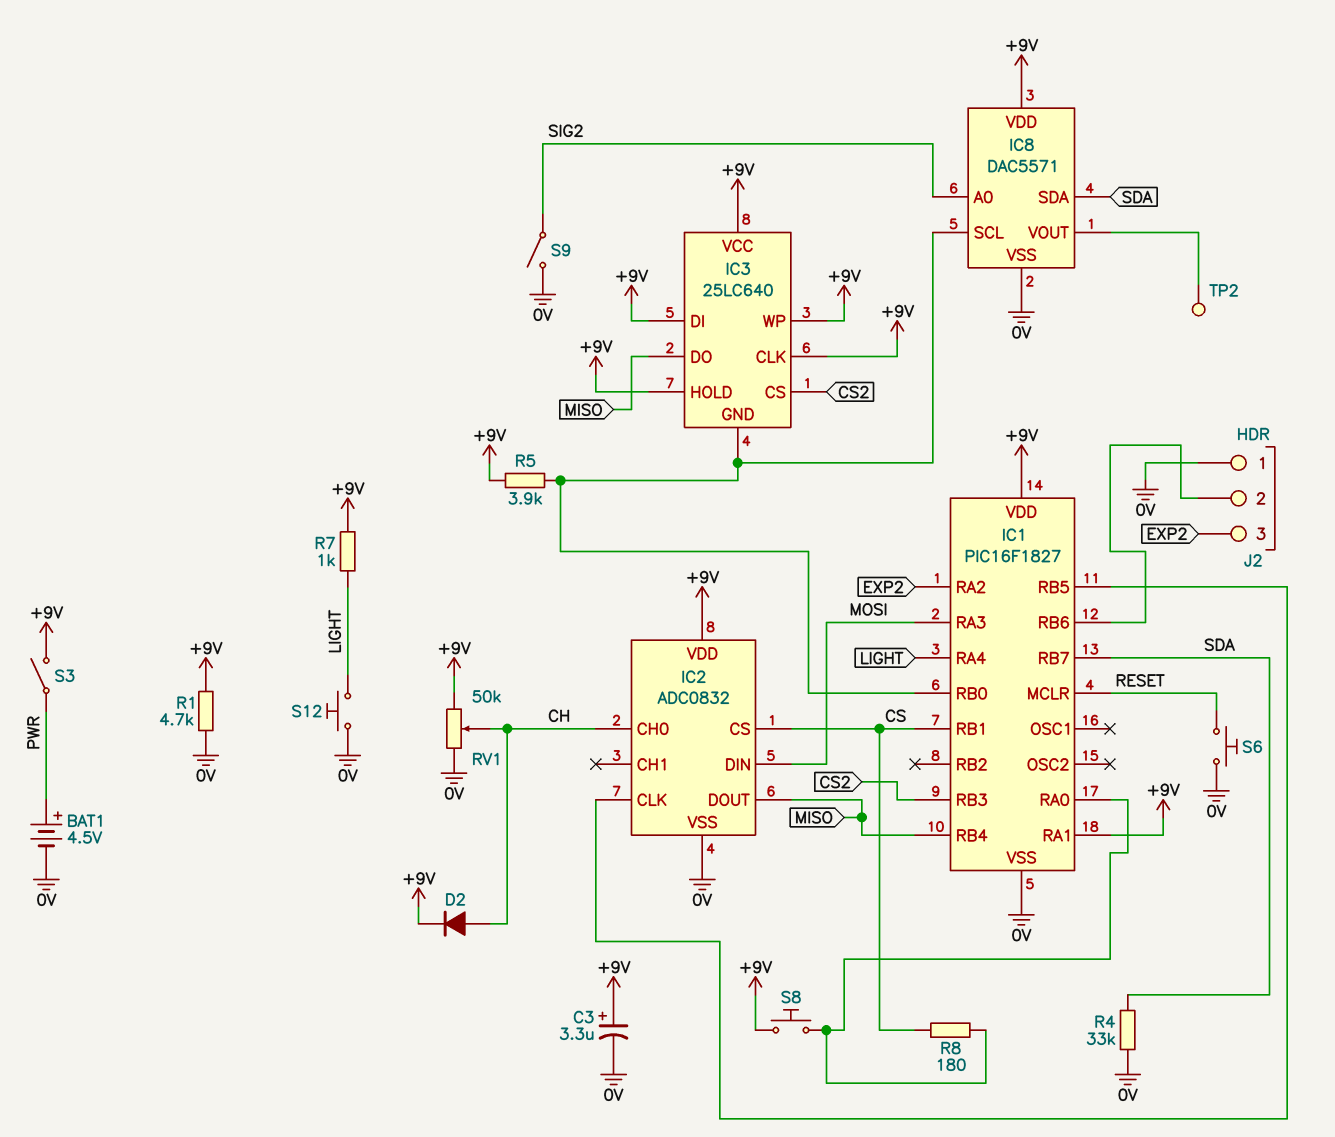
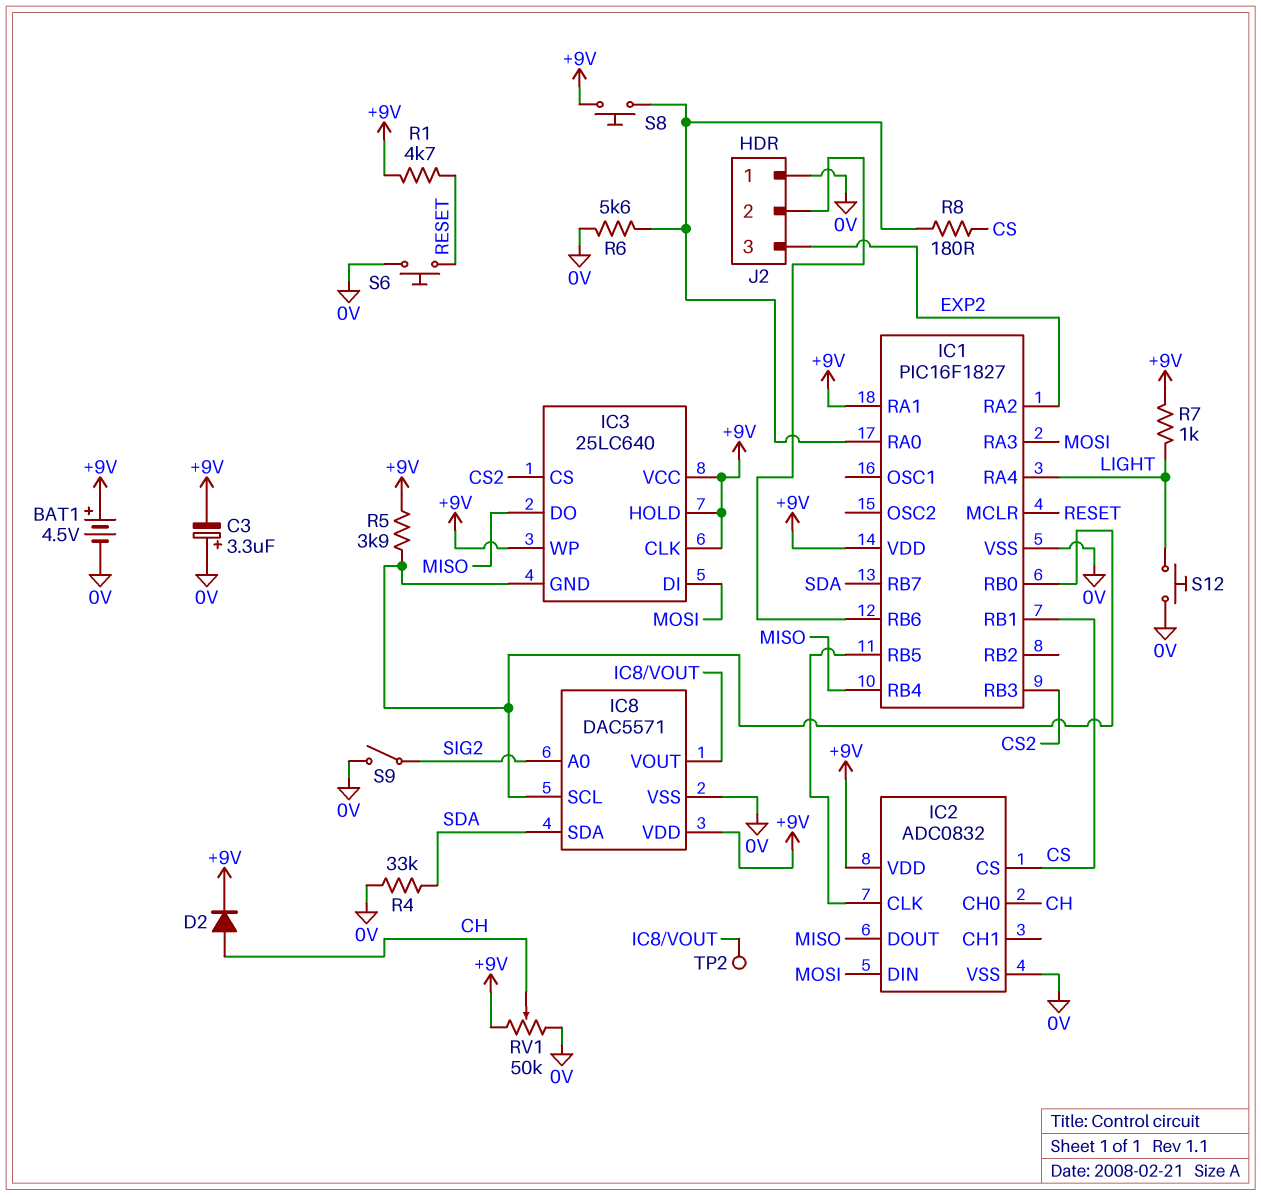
BAT1: 4.5V (plus PWR, minus 0V) -> 4.5V (plus +9V, minus 0V)
C3: 3.3uF (plus +9V, minus 0V) -> 3.3uF (plus 0V, minus +9V)
IC3 pin DI: +9V -> MOSI
R1: 4.7k (+9V, 0V) -> 4.7k (+9V, RESET)
R6: none -> 5.6k (0V, IC1/RA0)
S3: switch (+9V, PWR) -> none

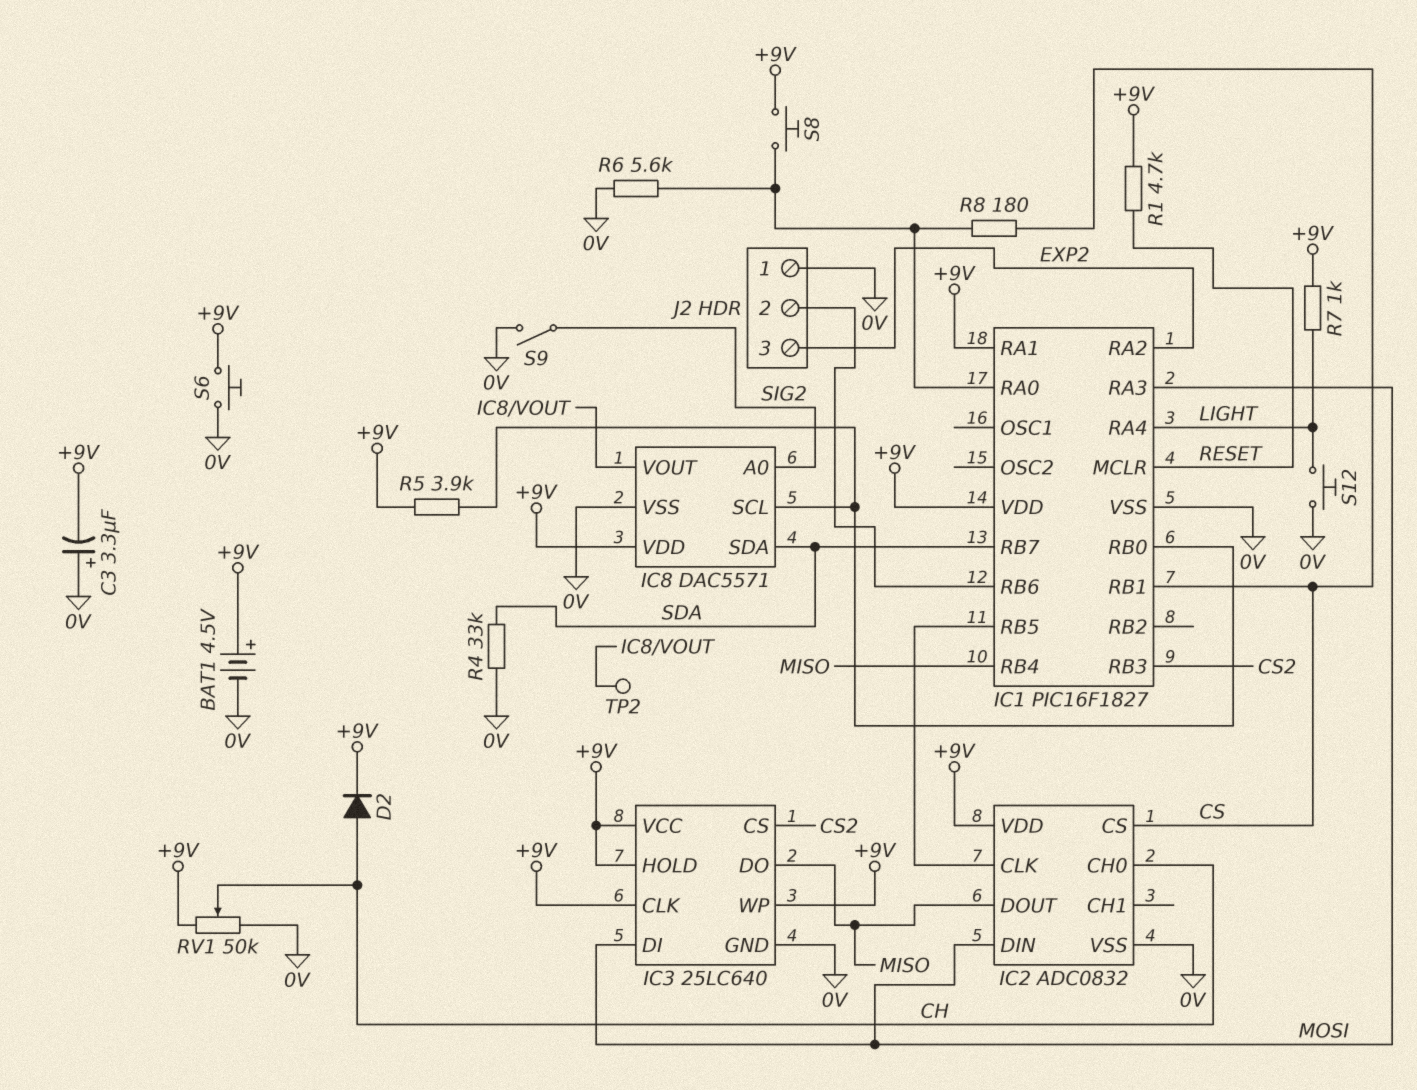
IC3 pin GND: IC1/RB0 -> 0V
S6: button (0V, RESET) -> button (+9V, 0V)

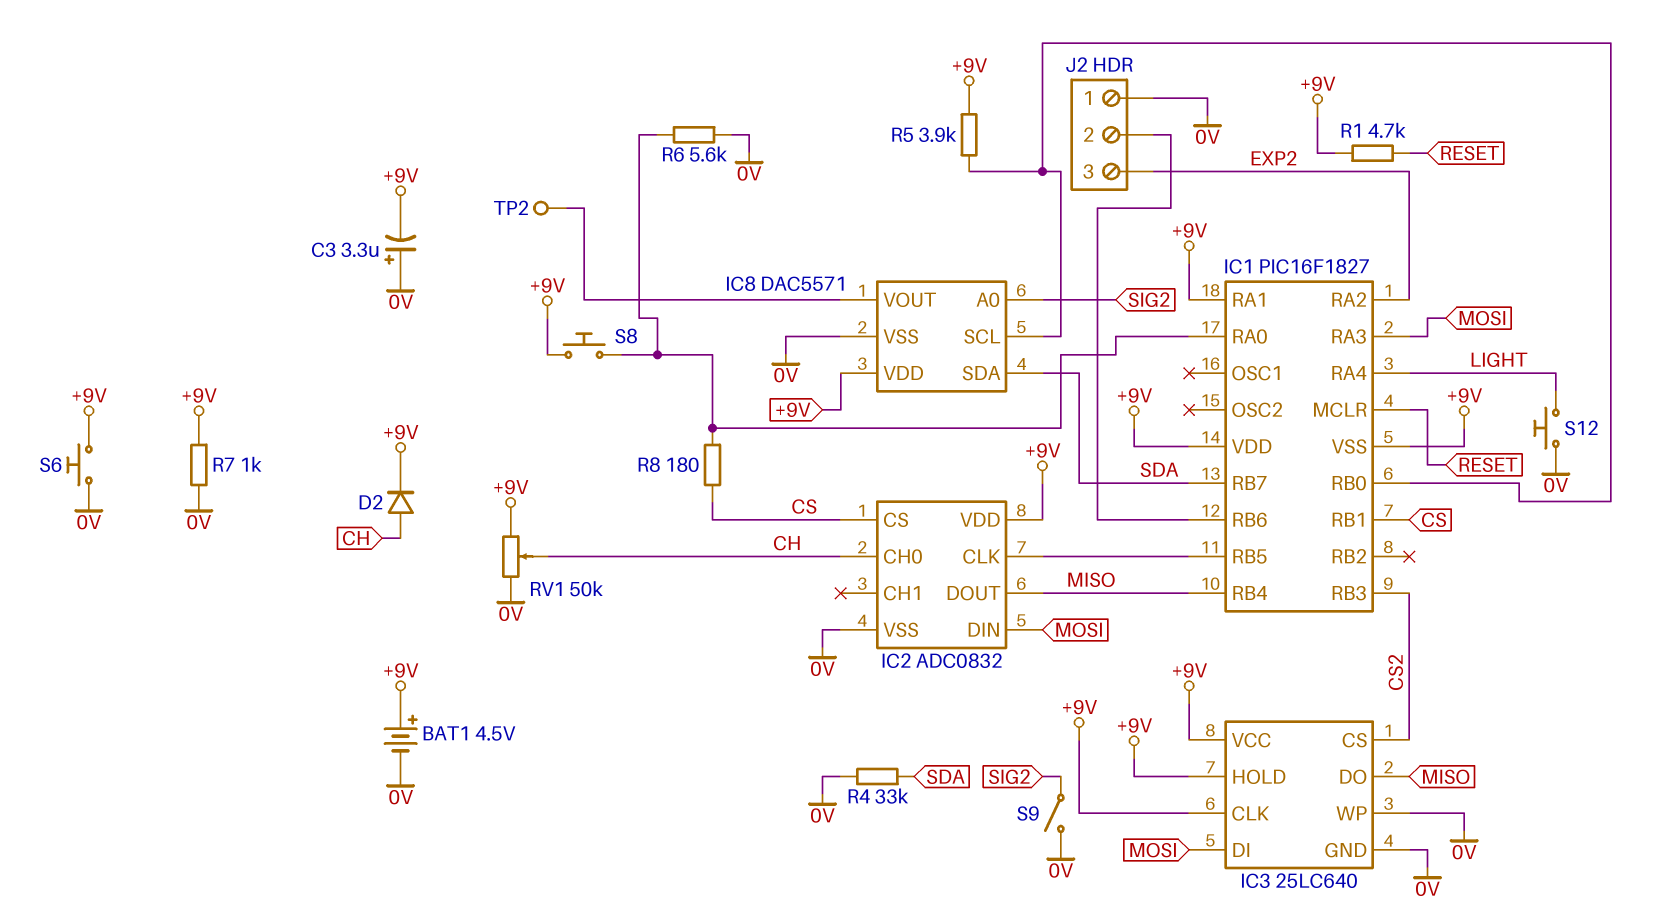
IC1 pin VSS: 0V -> +9V
IC3 pin WP: +9V -> 0V
R7: 1k (+9V, LIGHT) -> 1k (+9V, 0V)

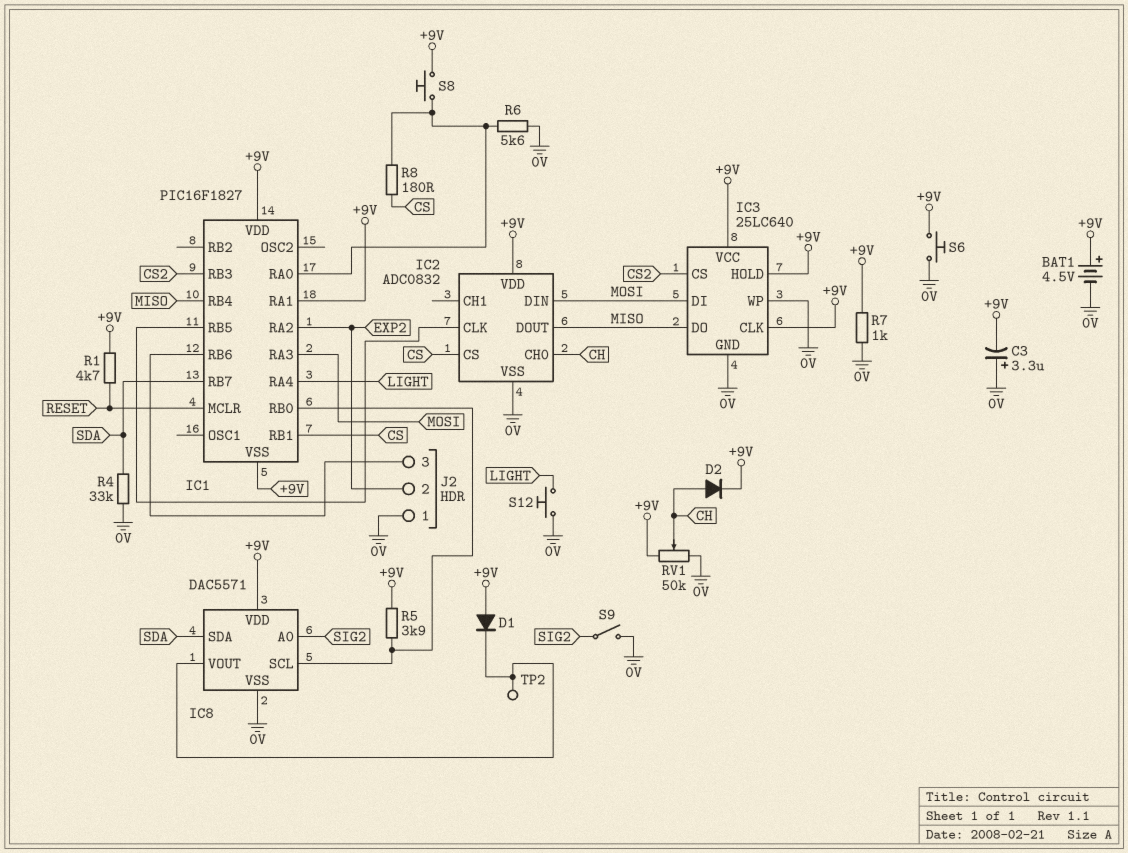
D1: none -> diode (A +9V, K IC8/VOUT)
J2 pin 2: IC1/RB6 -> EXP2
J2 pin 3: EXP2 -> IC1/RB6

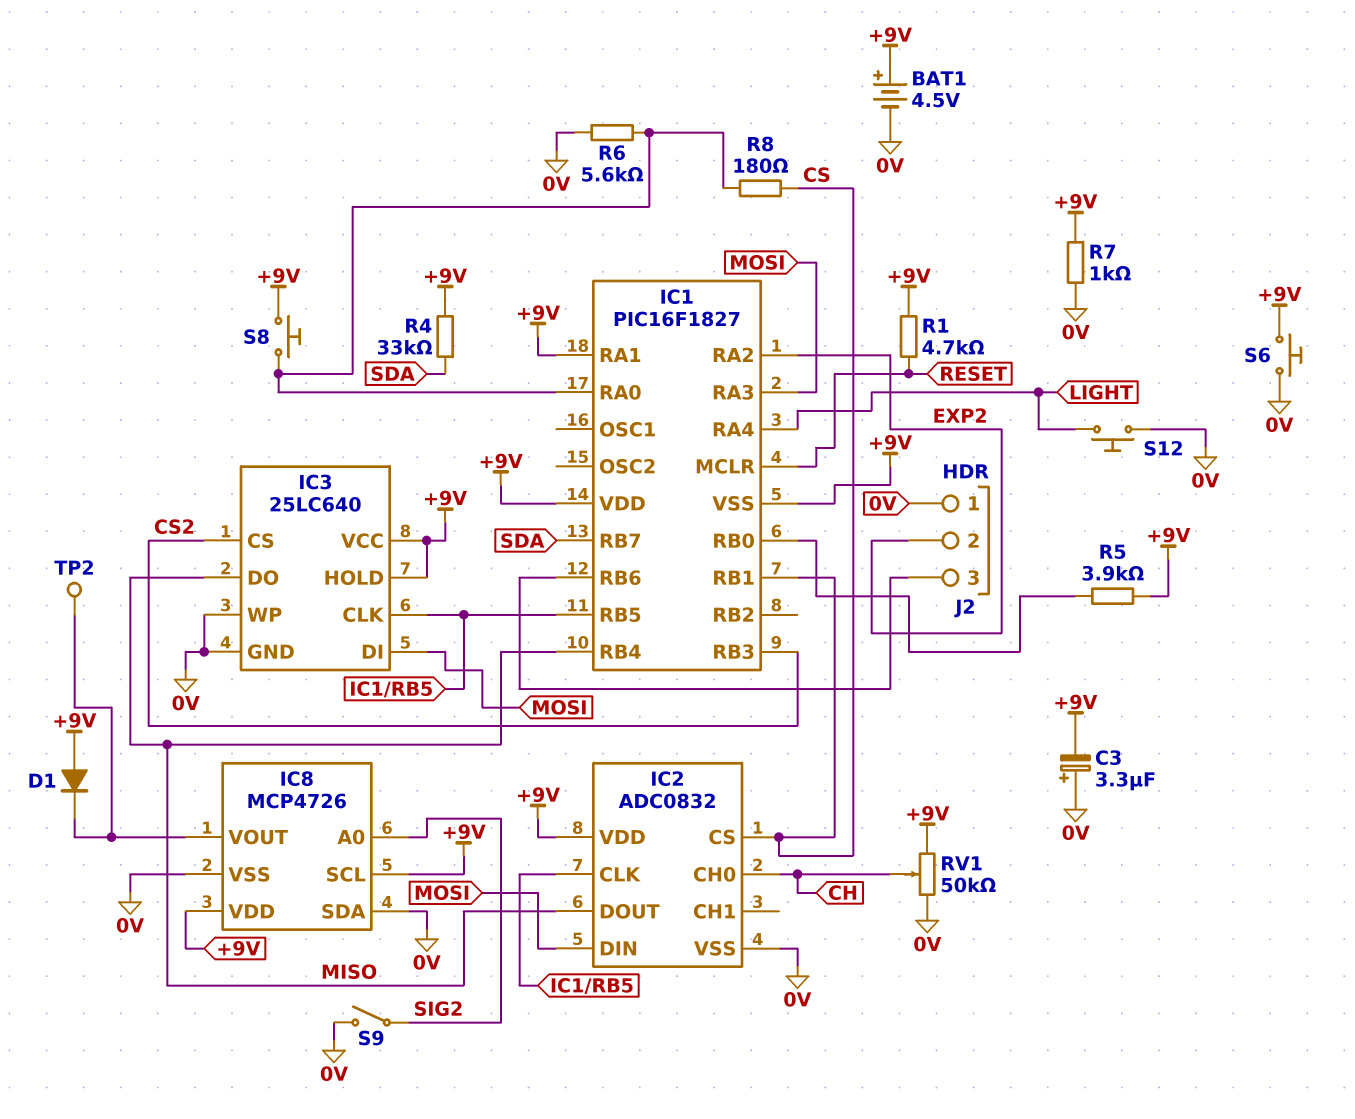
D2: diode (A CH, K +9V) -> none
IC3 pin CLK: +9V -> IC1/RB5
IC8: DAC5571 -> MCP4726
IC8 pin SCL: IC1/RB0 -> +9V
IC8 pin SDA: SDA -> 0V
R4: 33k (0V, SDA) -> 33k (+9V, SDA)

